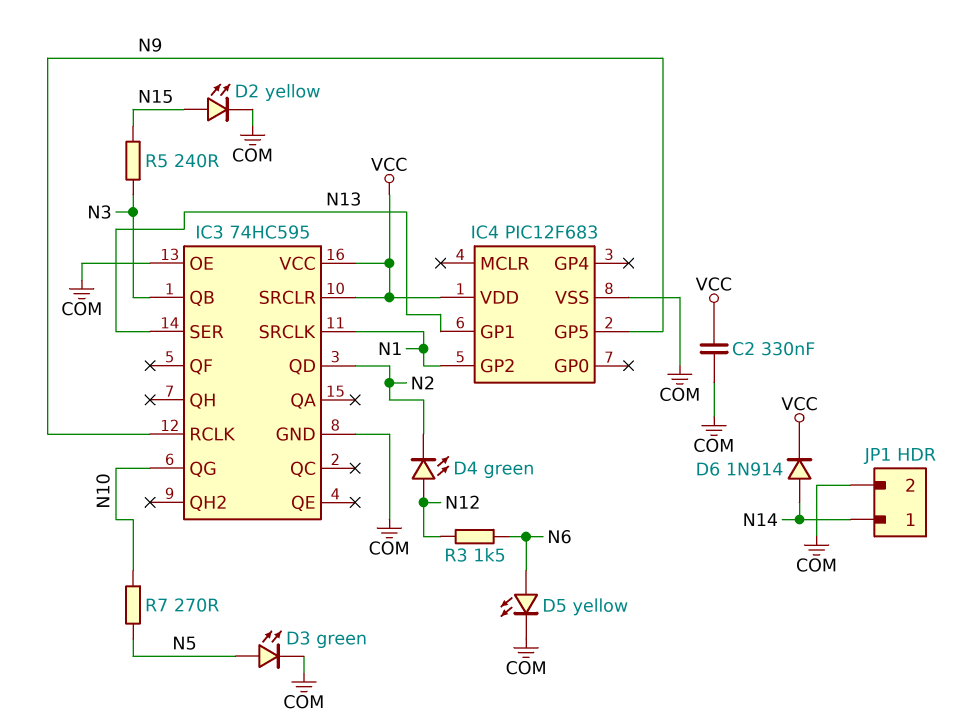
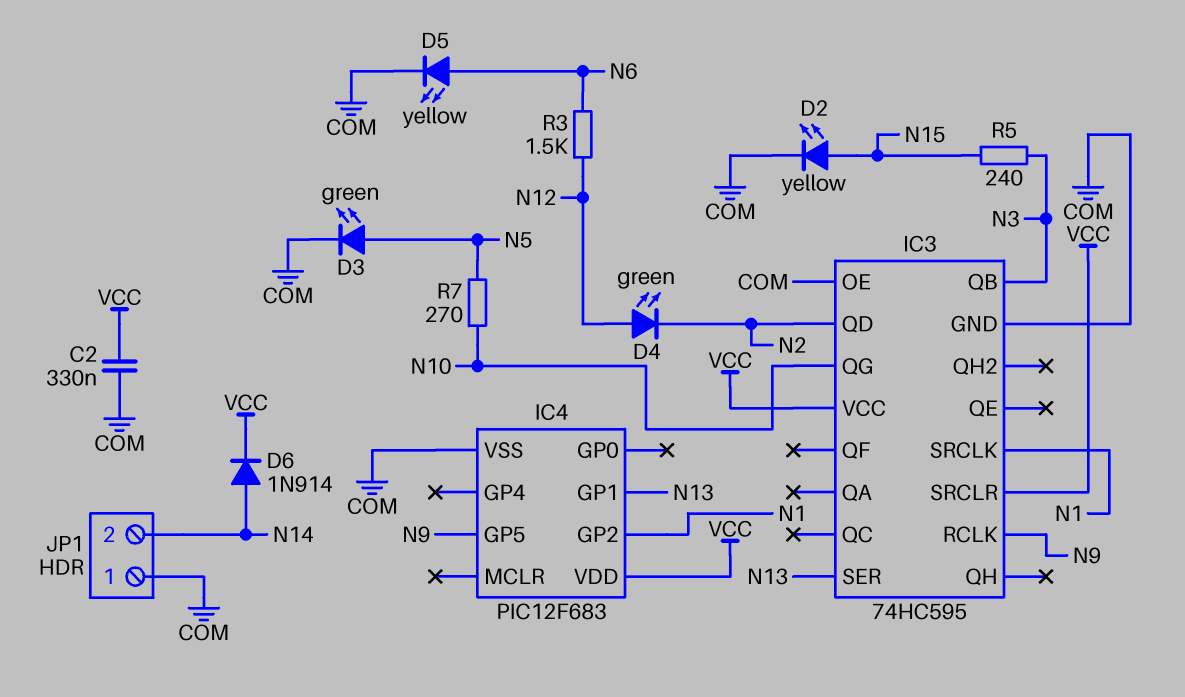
JP1 pin 1: N14 -> COM
JP1 pin 2: COM -> N14

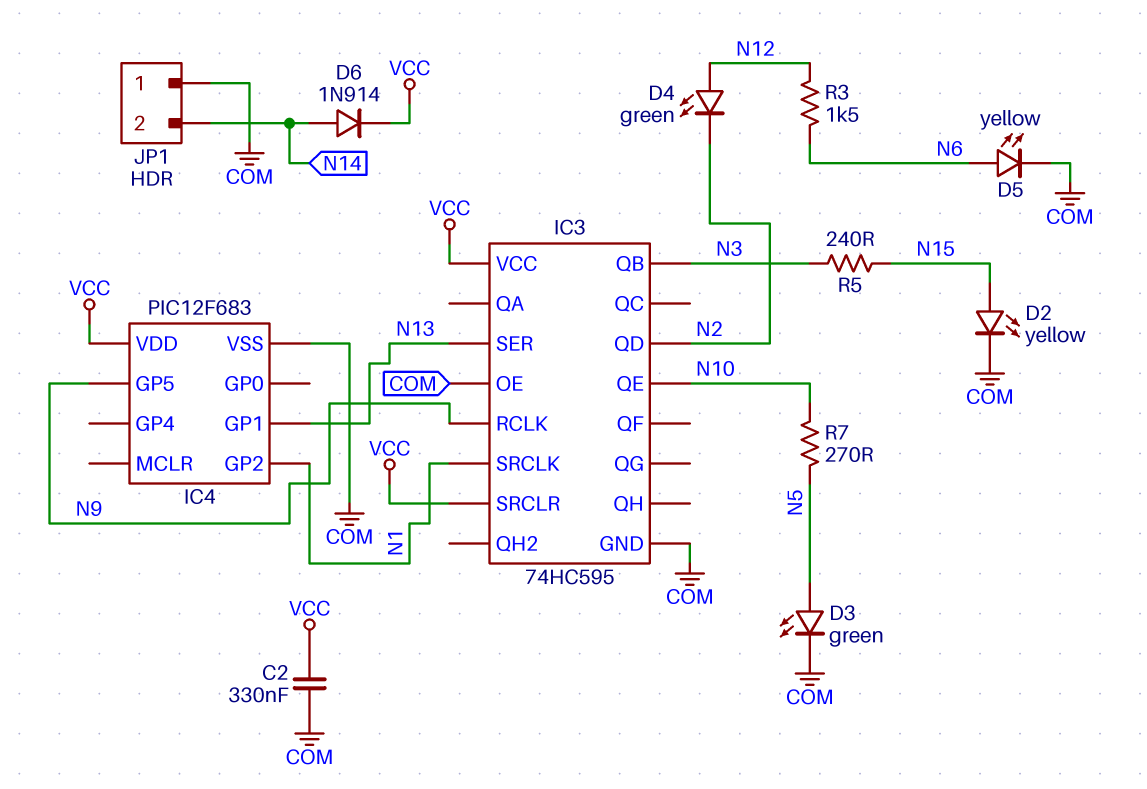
IC3 pin QE: none -> N10
IC3 pin QG: N10 -> none

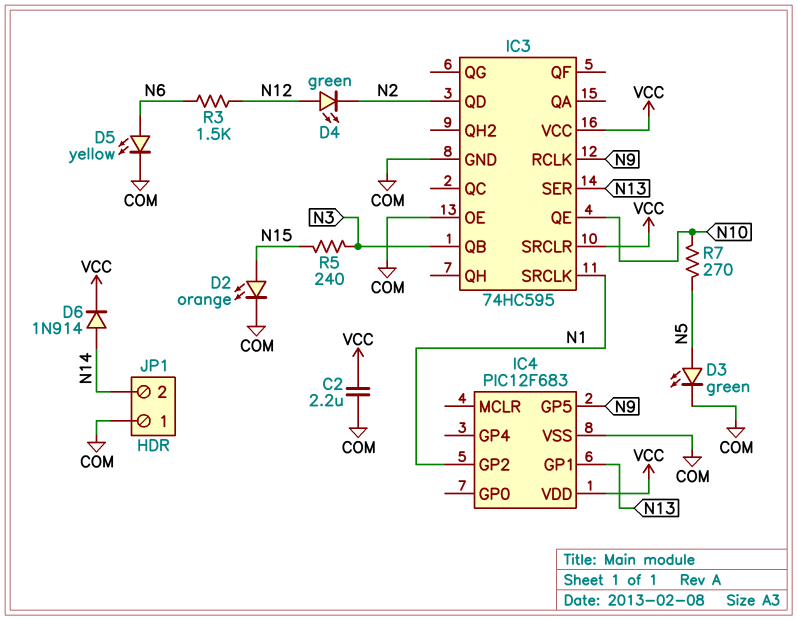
C2: 330nF (COM, VCC) -> 2.2uF (COM, VCC)
D2: LED yellow (A N15, K COM) -> LED orange (A N15, K COM)

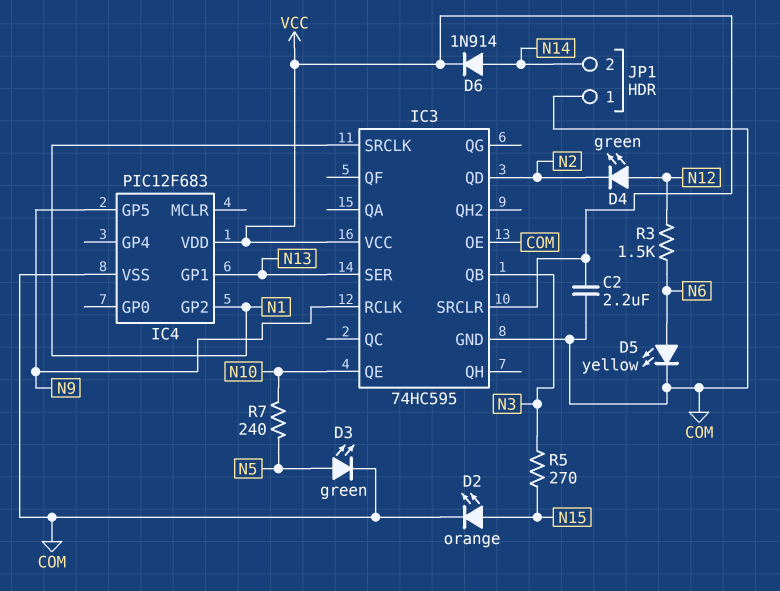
R5: 240 (N3, N15) -> 270 (N3, N15)
R7: 270 (N5, N10) -> 240 (N5, N10)

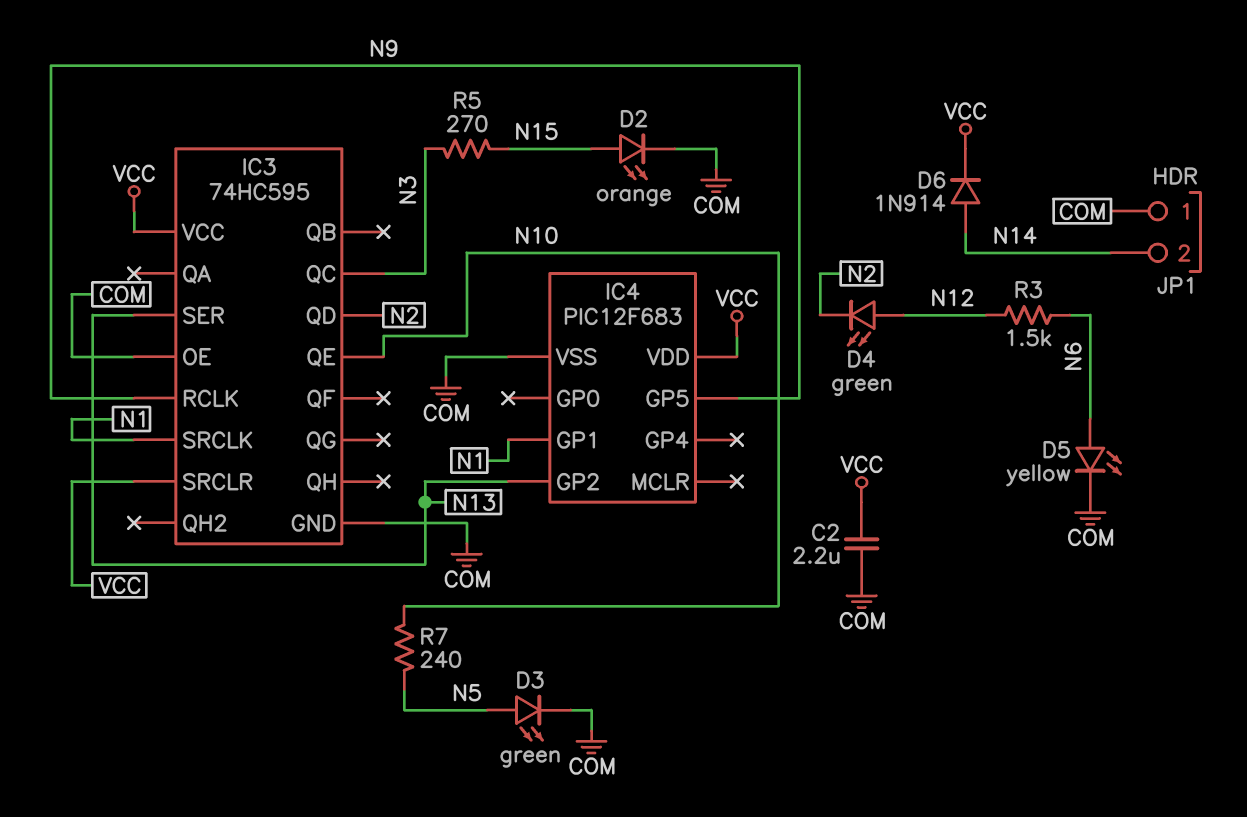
IC3 pin QB: N3 -> none
IC3 pin QC: none -> N3
IC4 pin GP1: N13 -> N1
IC4 pin GP2: N1 -> N13

